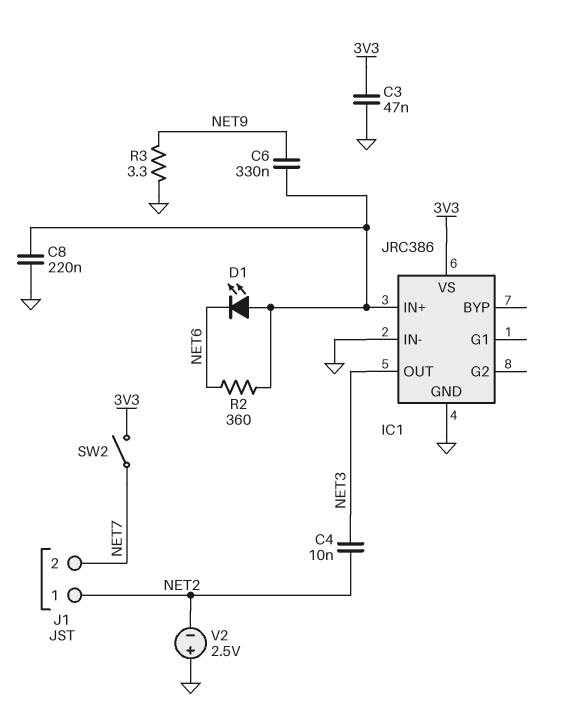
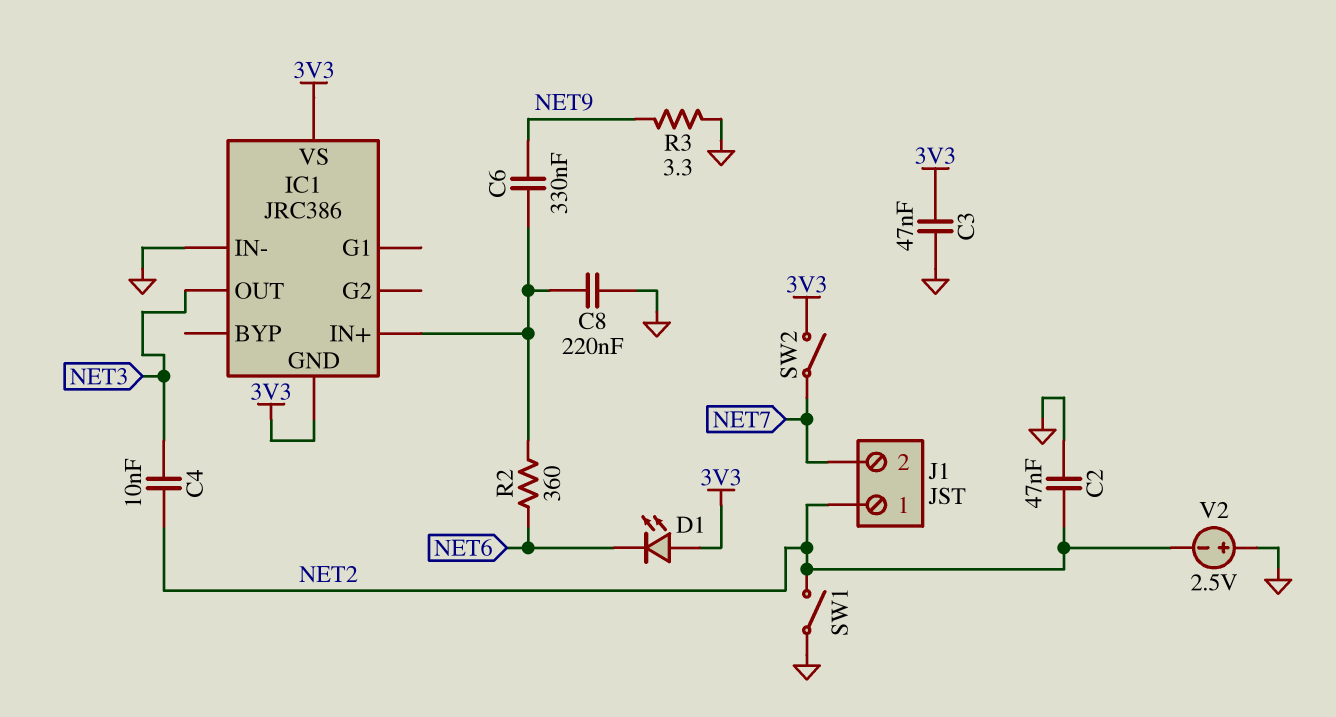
C2: none -> 47nF (GND, NET2)
D1: LED (A IC1/IN+, K NET6) -> LED (A 3V3, K NET6)
IC1 pin GND: GND -> 3V3
SW1: none -> switch (GND, NET2)

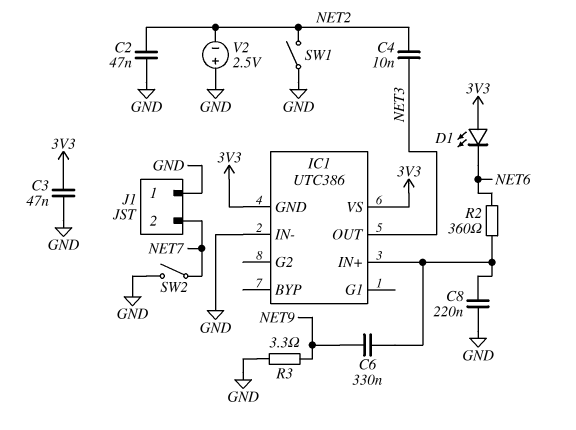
IC1: JRC386 -> UTC386
J1 pin 1: NET2 -> GND
SW2: switch (3V3, NET7) -> switch (GND, NET7)

